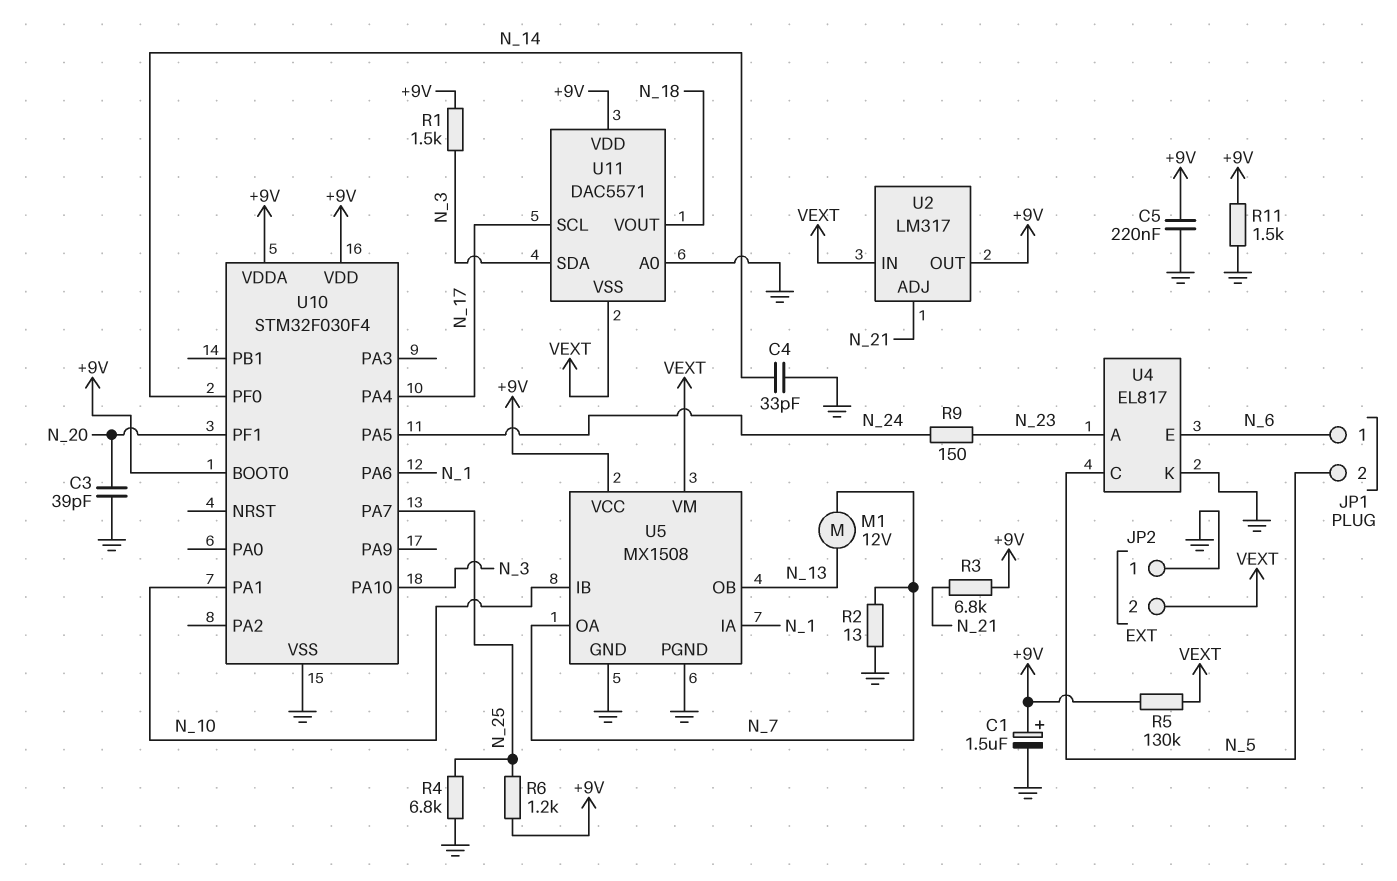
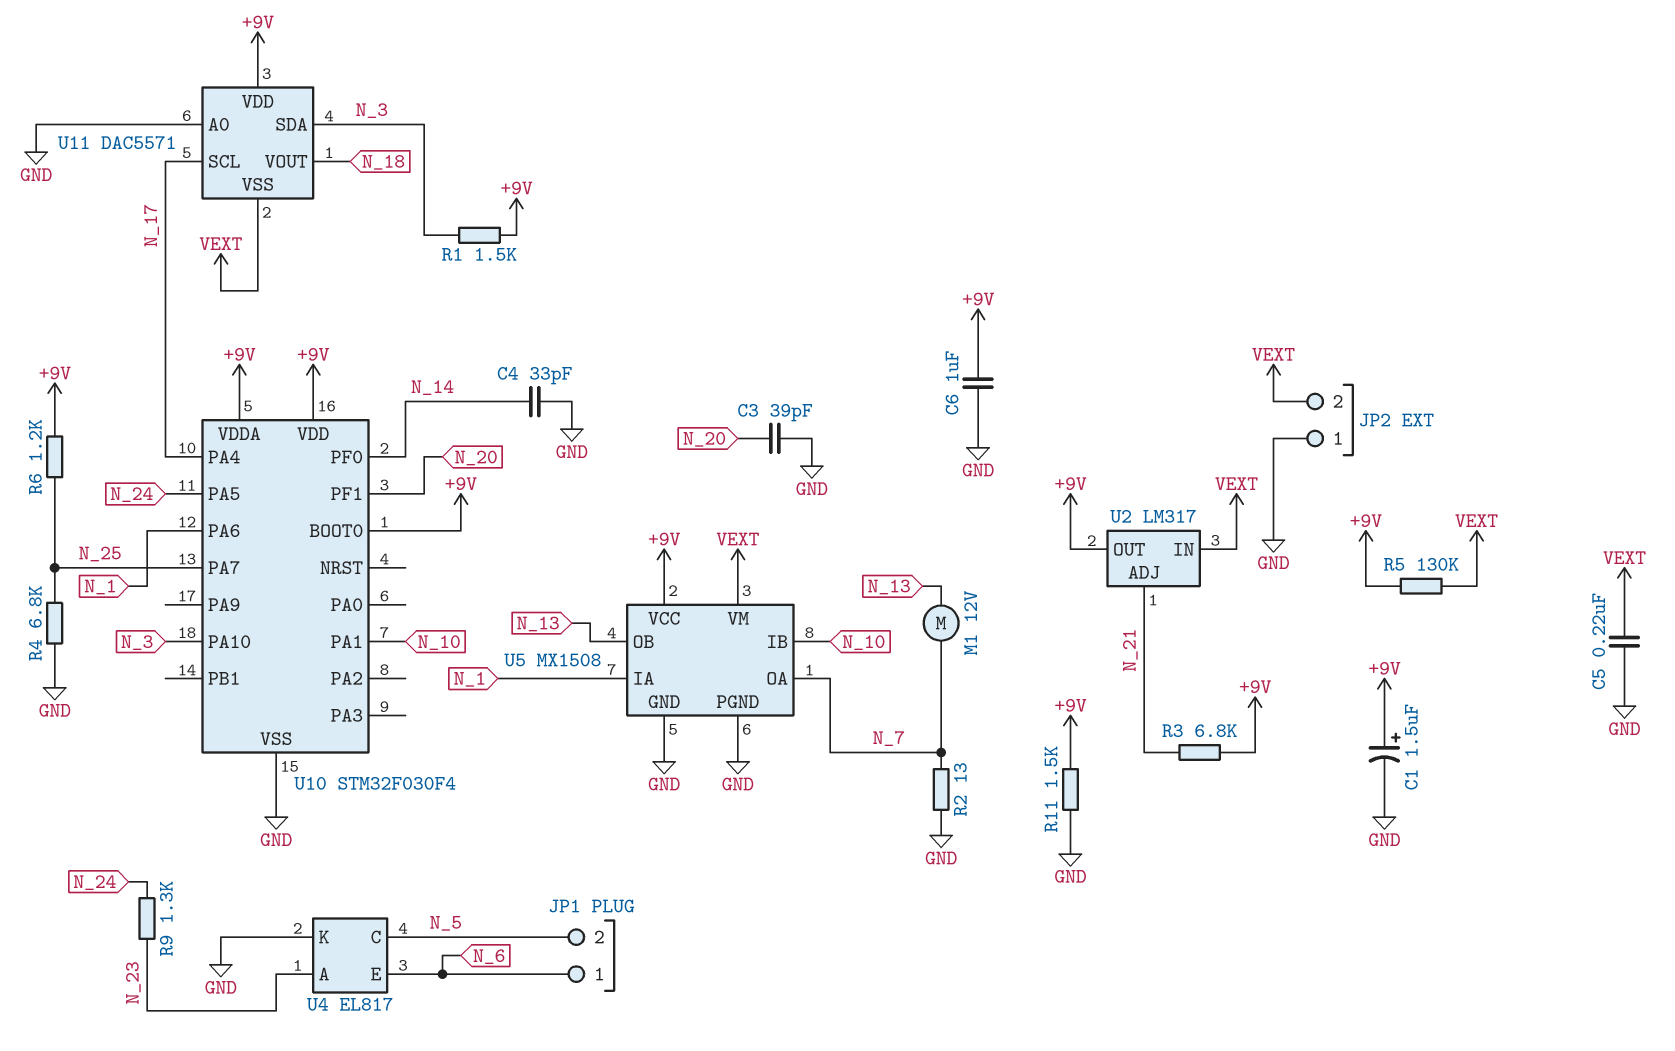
C5: 220nF (+9V, GND) -> 220nF (GND, VEXT)
C6: none -> 1uF (+9V, GND)
R9: 150 (N_23, N_24) -> 1.3k (N_23, N_24)

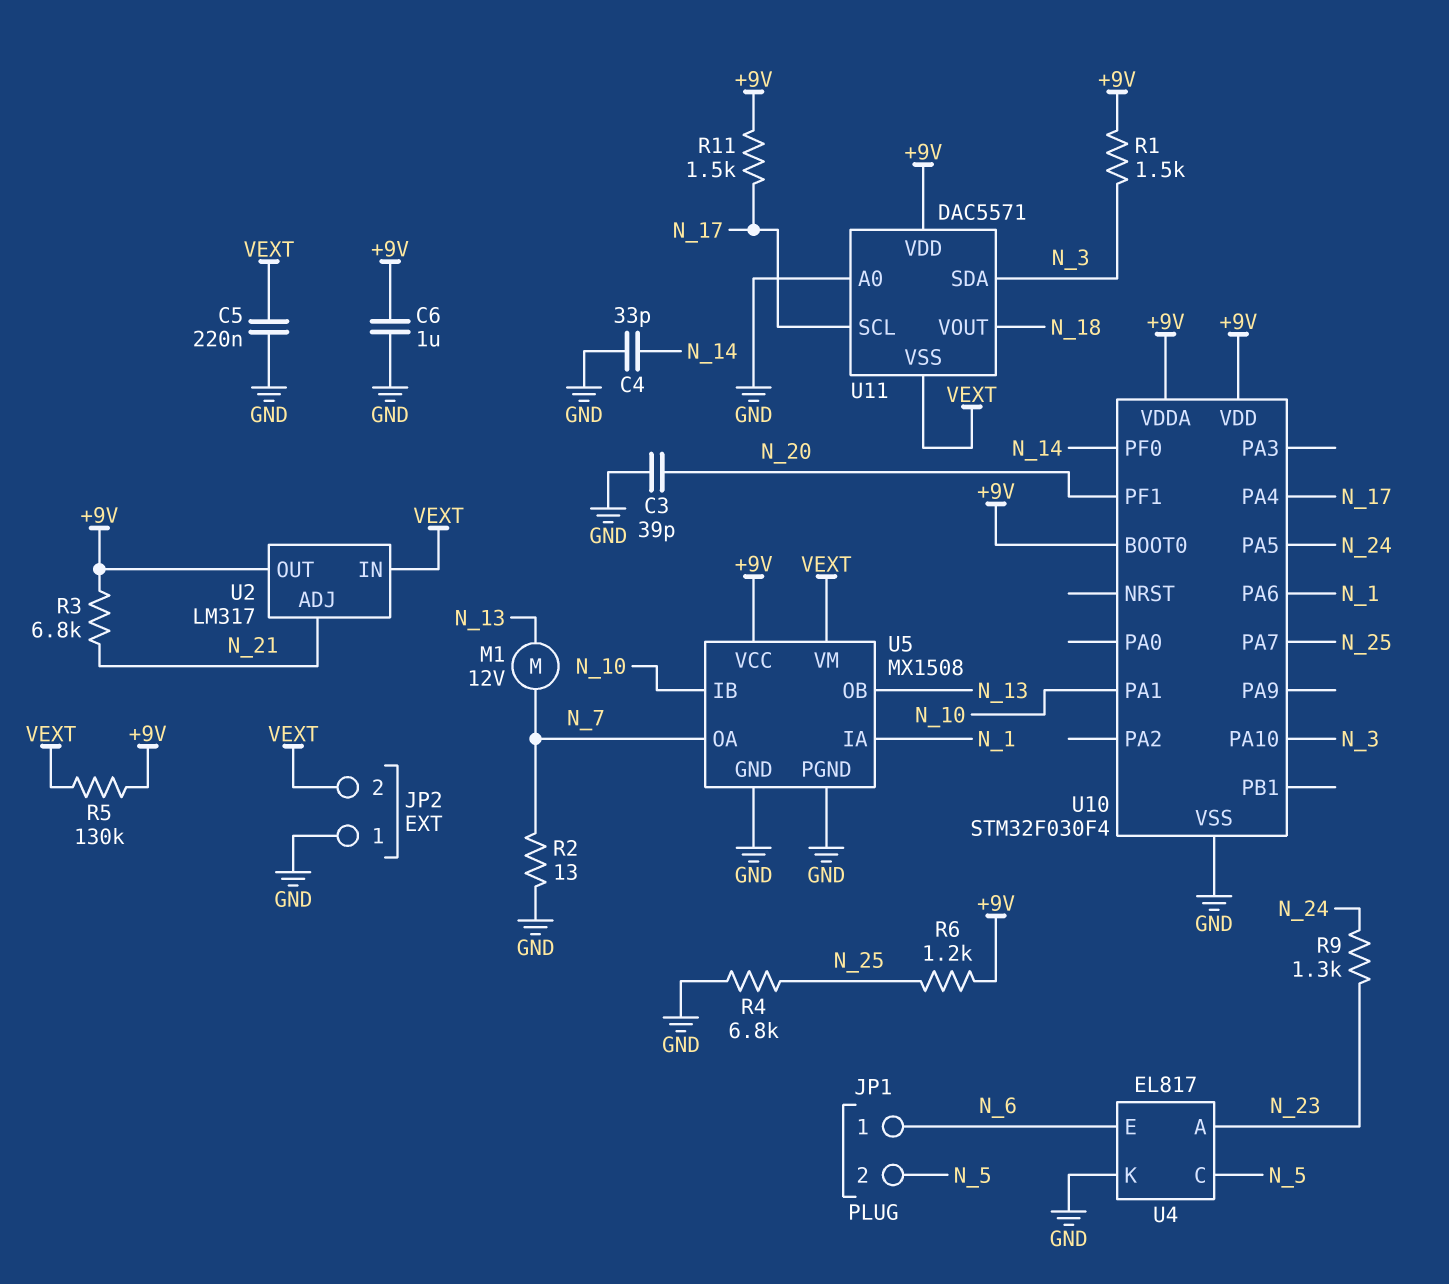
C1: 1.5uF (plus +9V, minus GND) -> none
R11: 1.5k (+9V, GND) -> 1.5k (+9V, N_17)

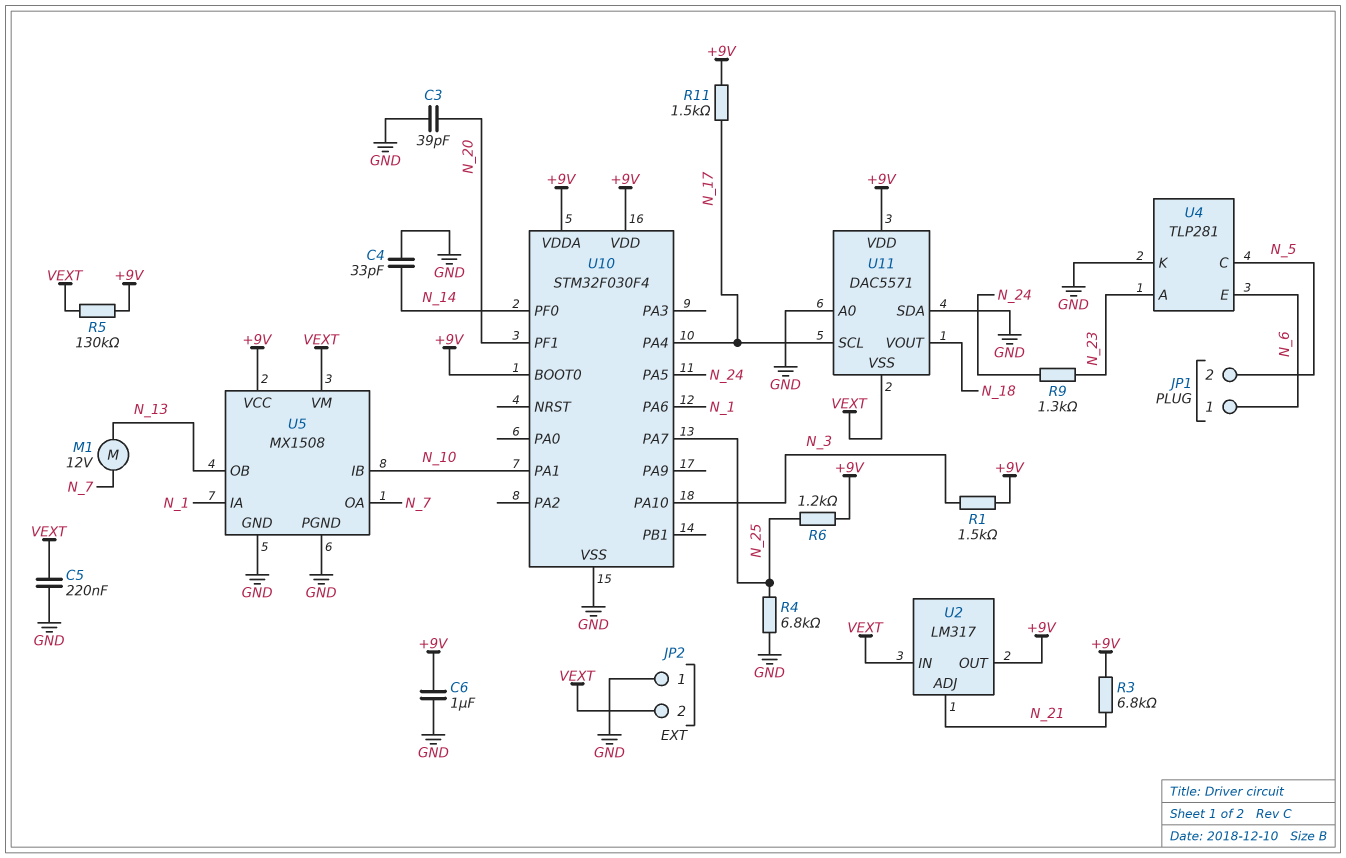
R2: 13 (GND, N_7) -> none
U4: EL817 -> TLP281
U11 pin SDA: N_3 -> GND

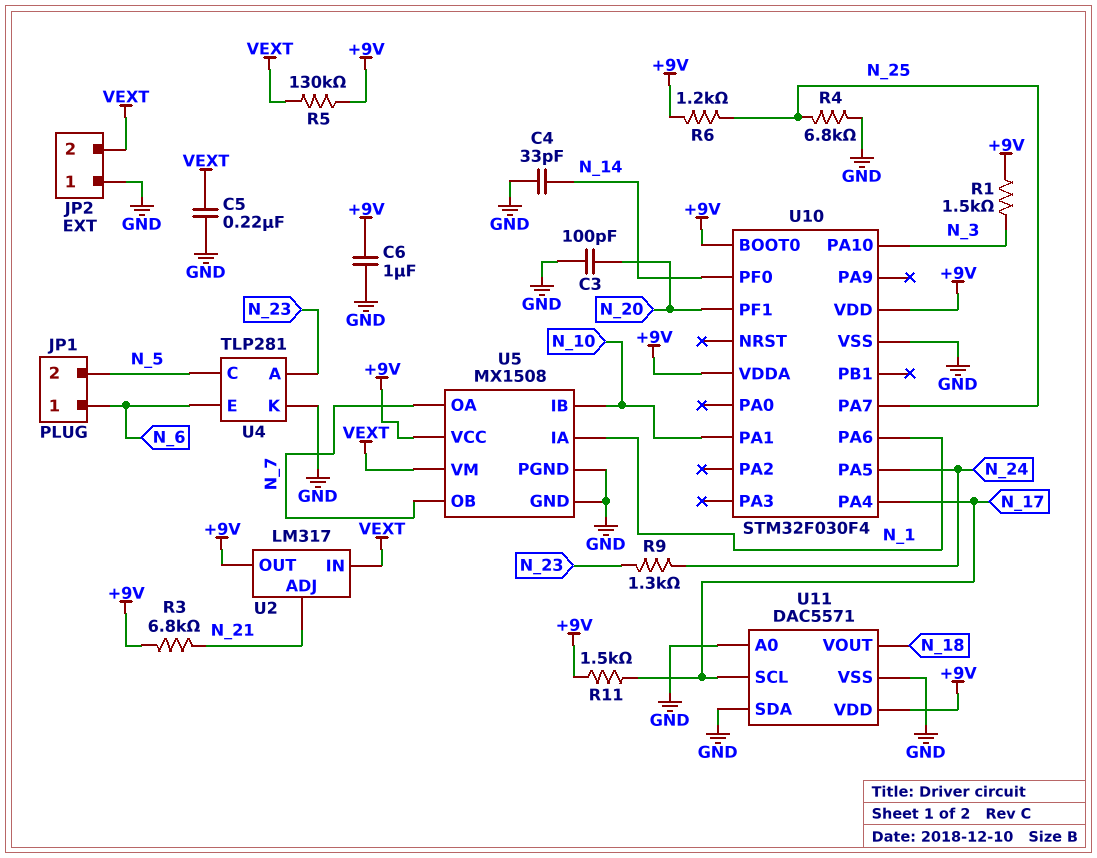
C3: 39pF (GND, N_20) -> 100pF (GND, N_20)
M1: motor 12V (N_7, N_13) -> none
U5 pin OB: N_13 -> N_7
U11 pin VSS: VEXT -> GND

